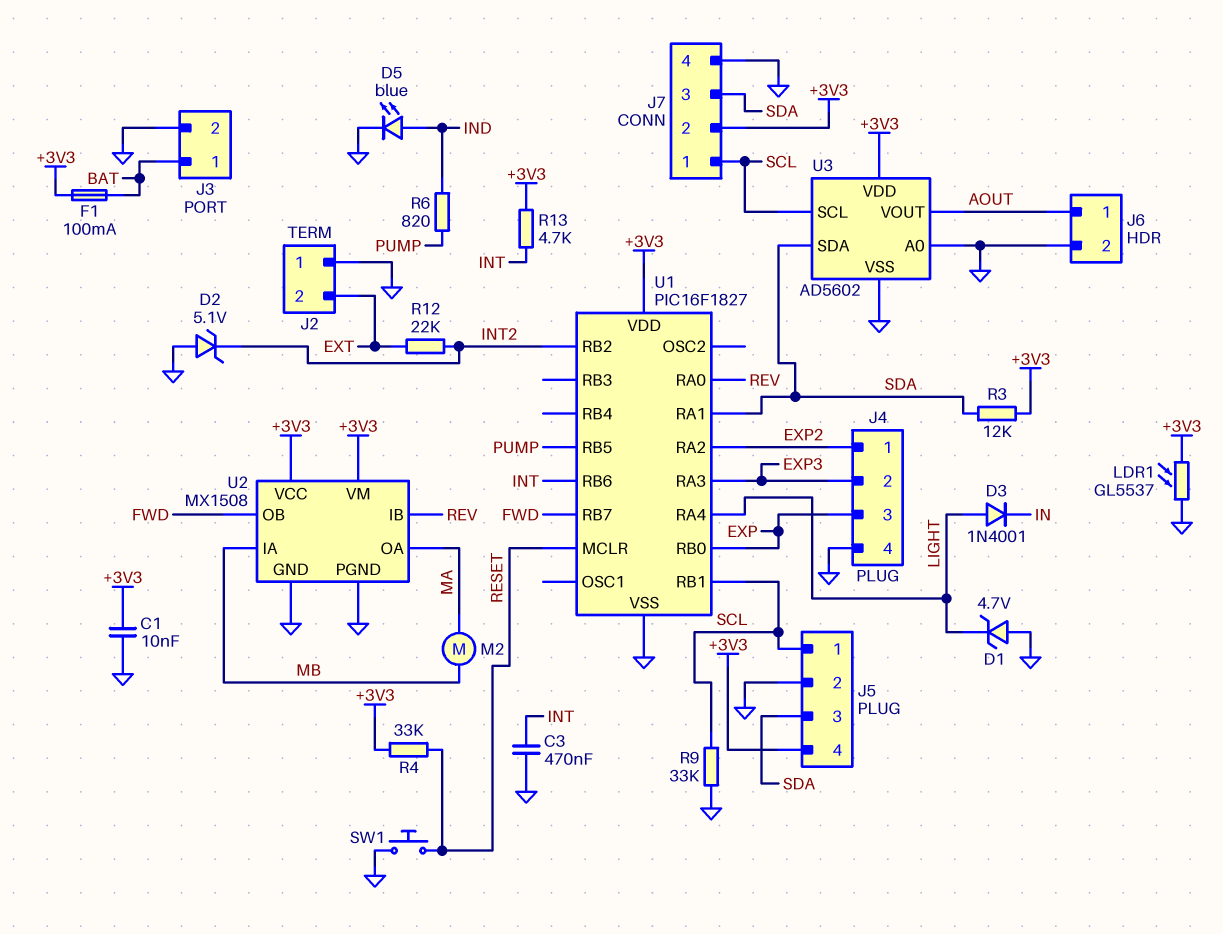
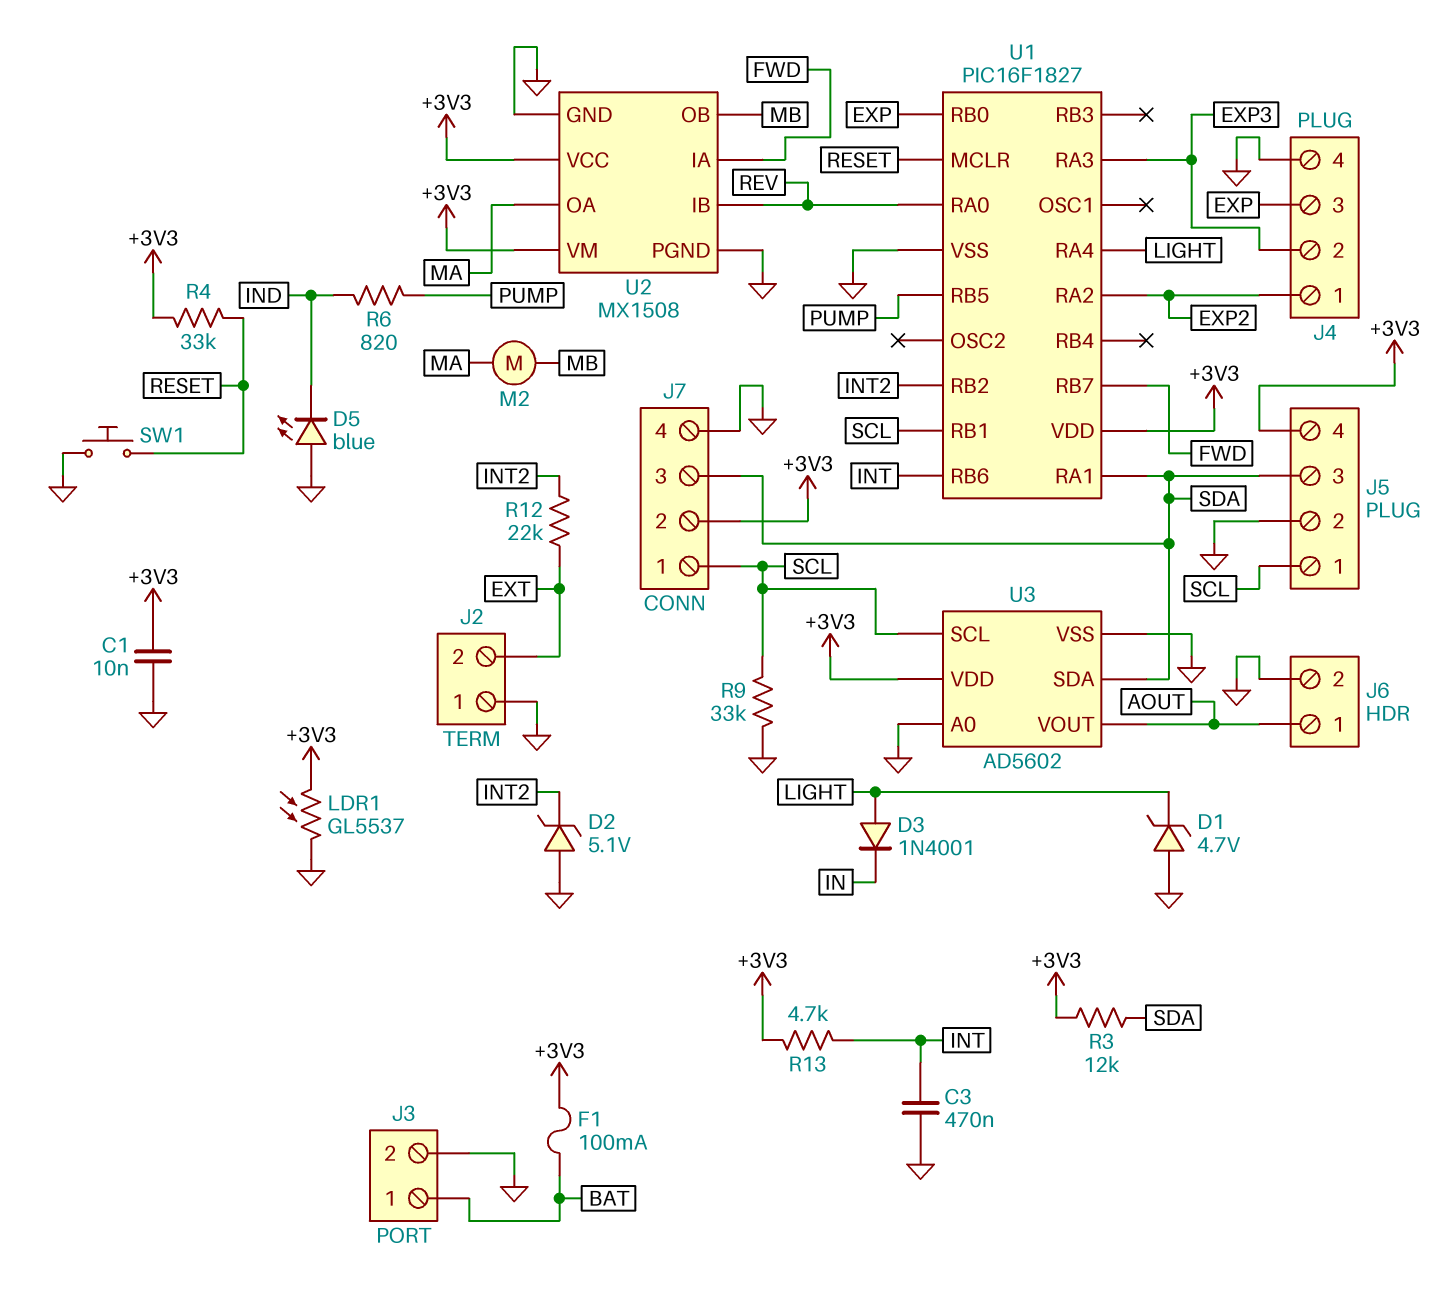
D5: LED blue (A IND, K GND) -> LED blue (A GND, K IND)
U2 pin IA: MB -> FWD
U2 pin OB: FWD -> MB

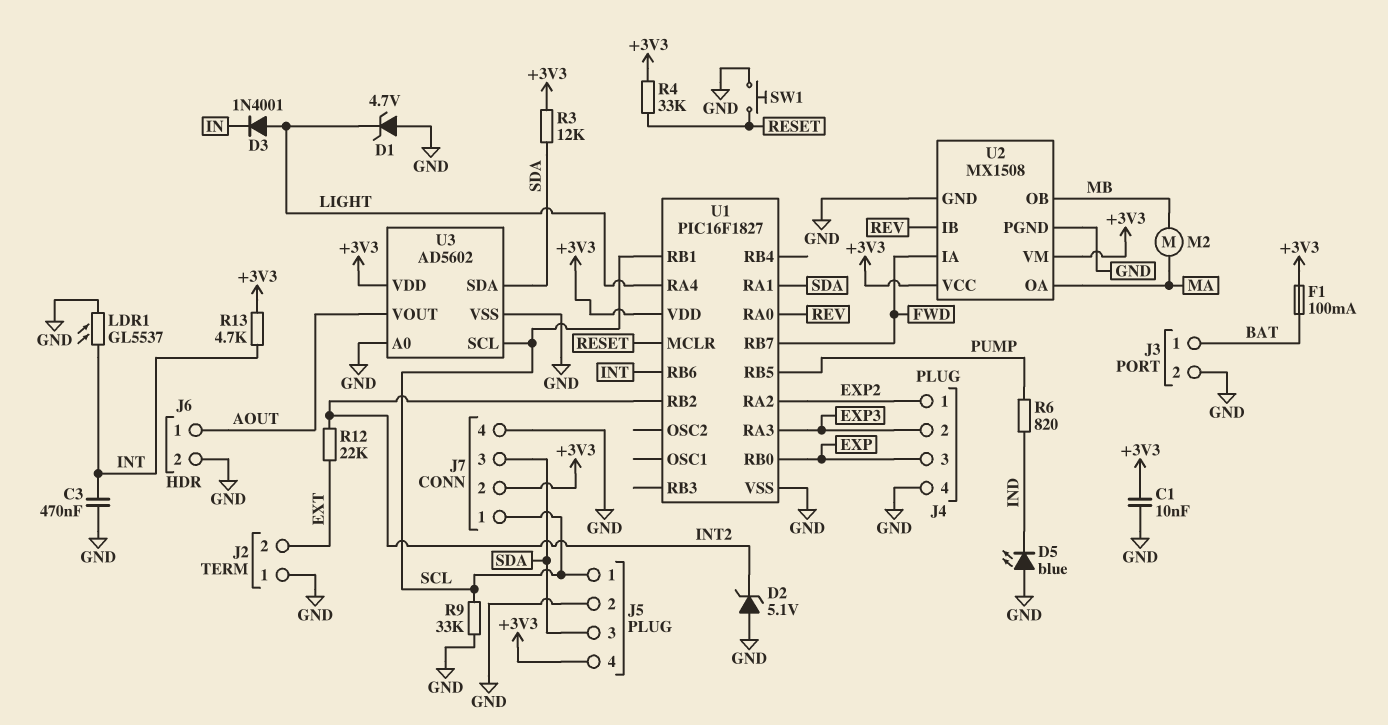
LDR1: GL5537 (+3V3, GND) -> GL5537 (GND, INT)

